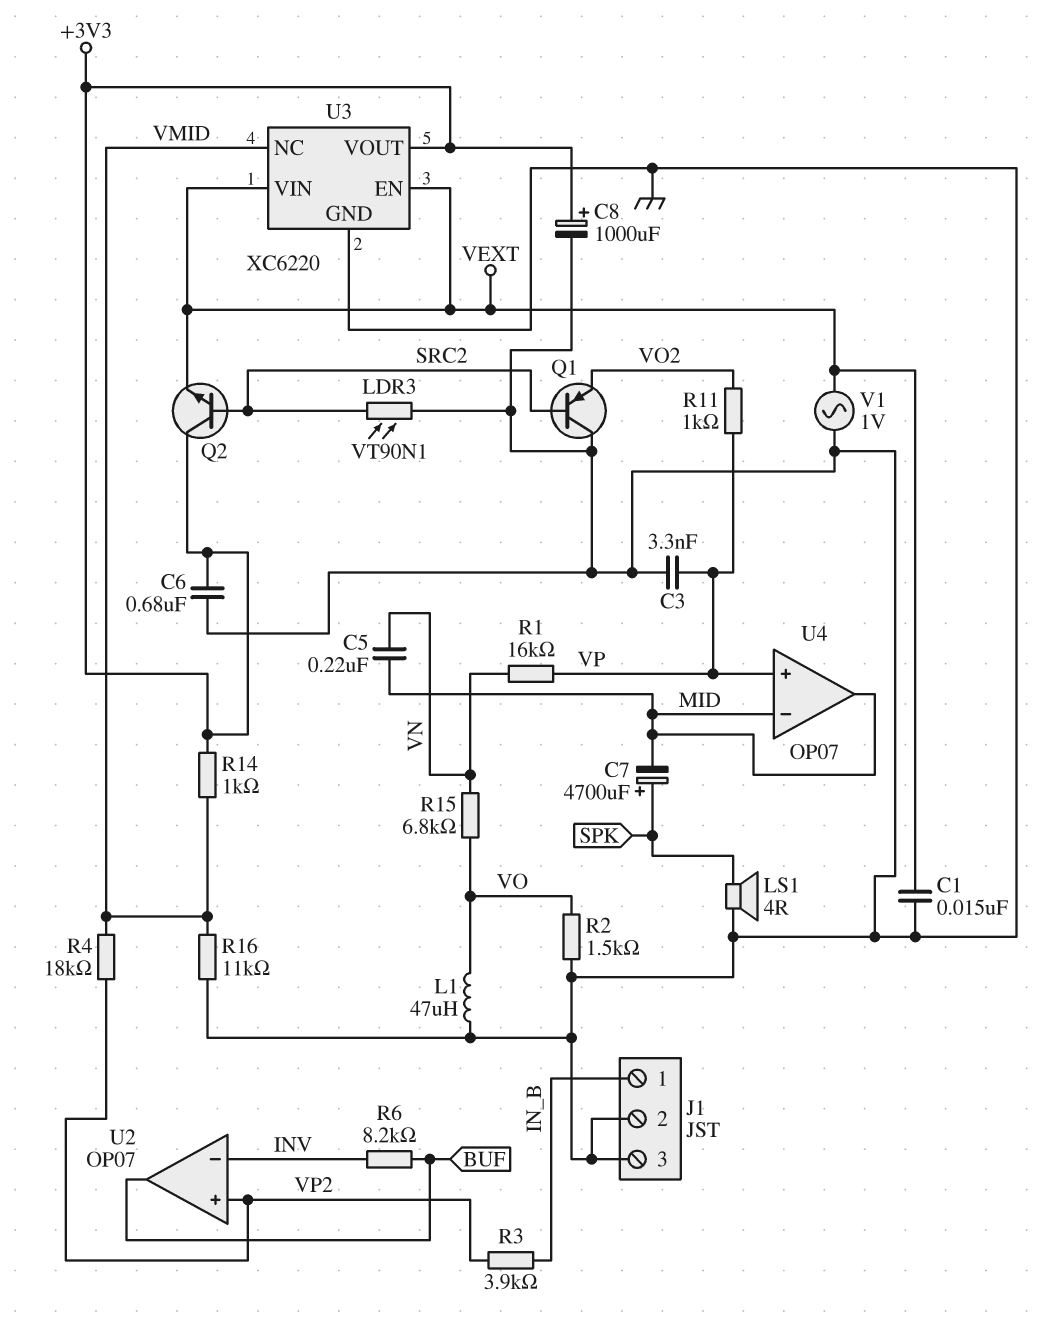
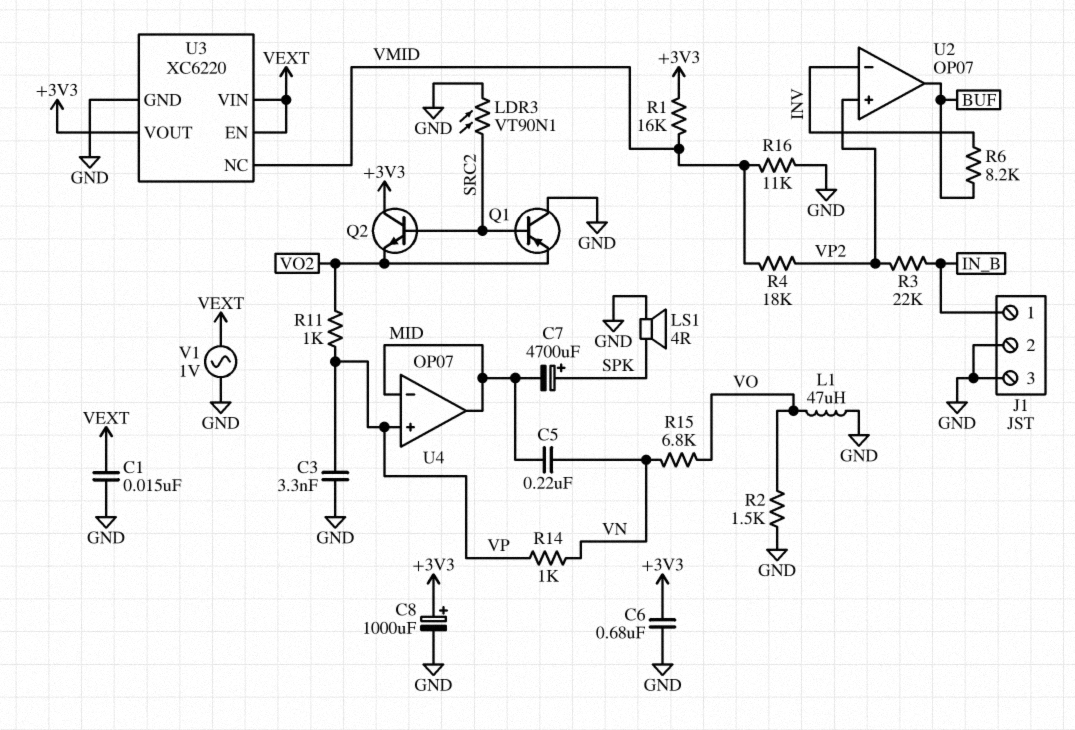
Q2: NPN (B SRC2, C +3V3, E VEXT) -> NPN (B SRC2, C +3V3, E VO2)
R1: 16k (VN, VP) -> 16k (+3V3, VMID)
R3: 3.9k (IN_B, VP2) -> 22k (IN_B, VP2)
R14: 1k (+3V3, VMID) -> 1k (VN, VP)

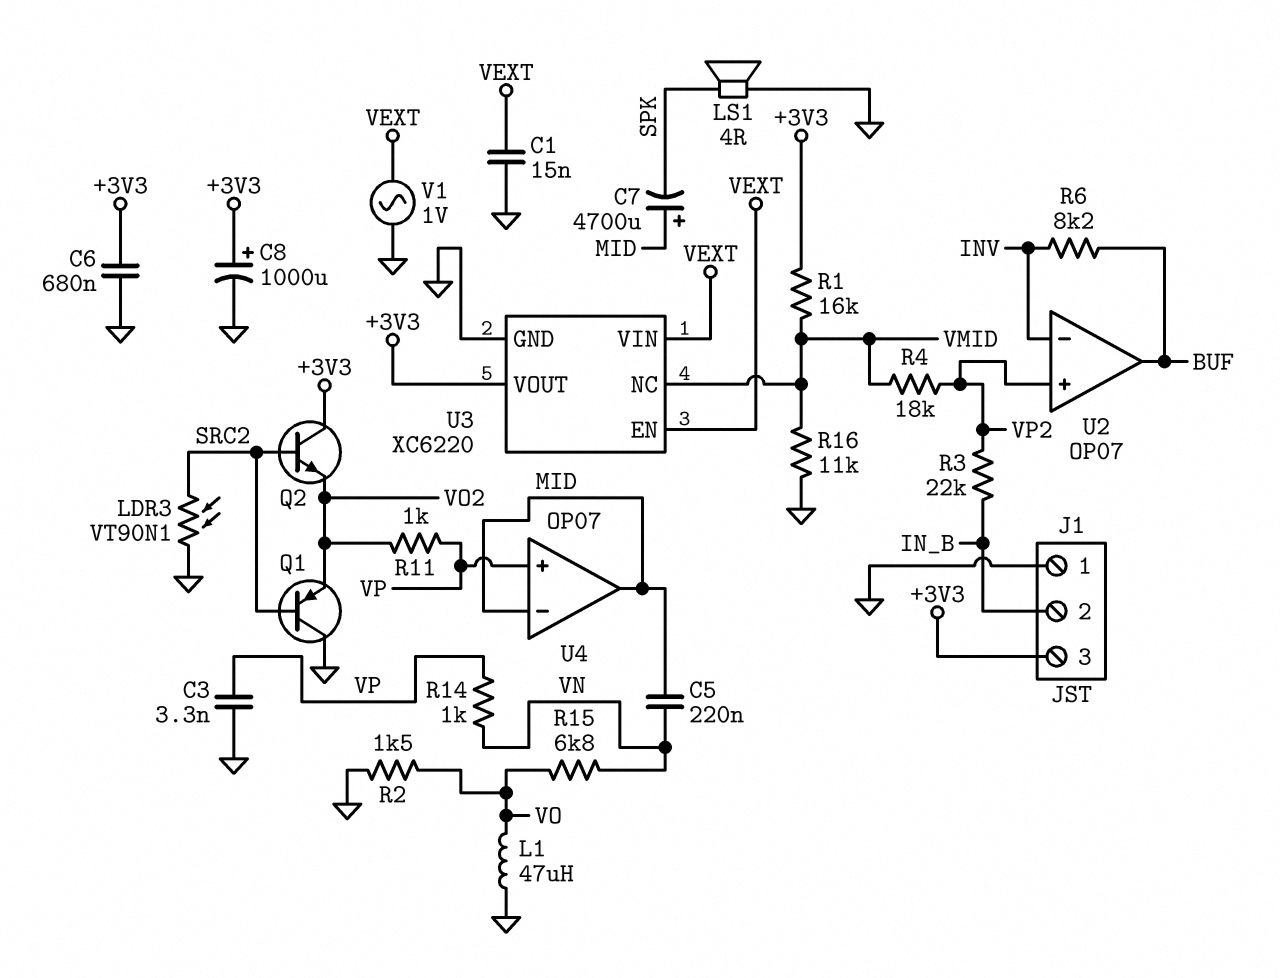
C7: 4700uF (plus SPK, minus MID) -> 4700uF (plus MID, minus SPK)
J1 pin 1: IN_B -> GND
J1 pin 2: GND -> IN_B
J1 pin 3: GND -> +3V3

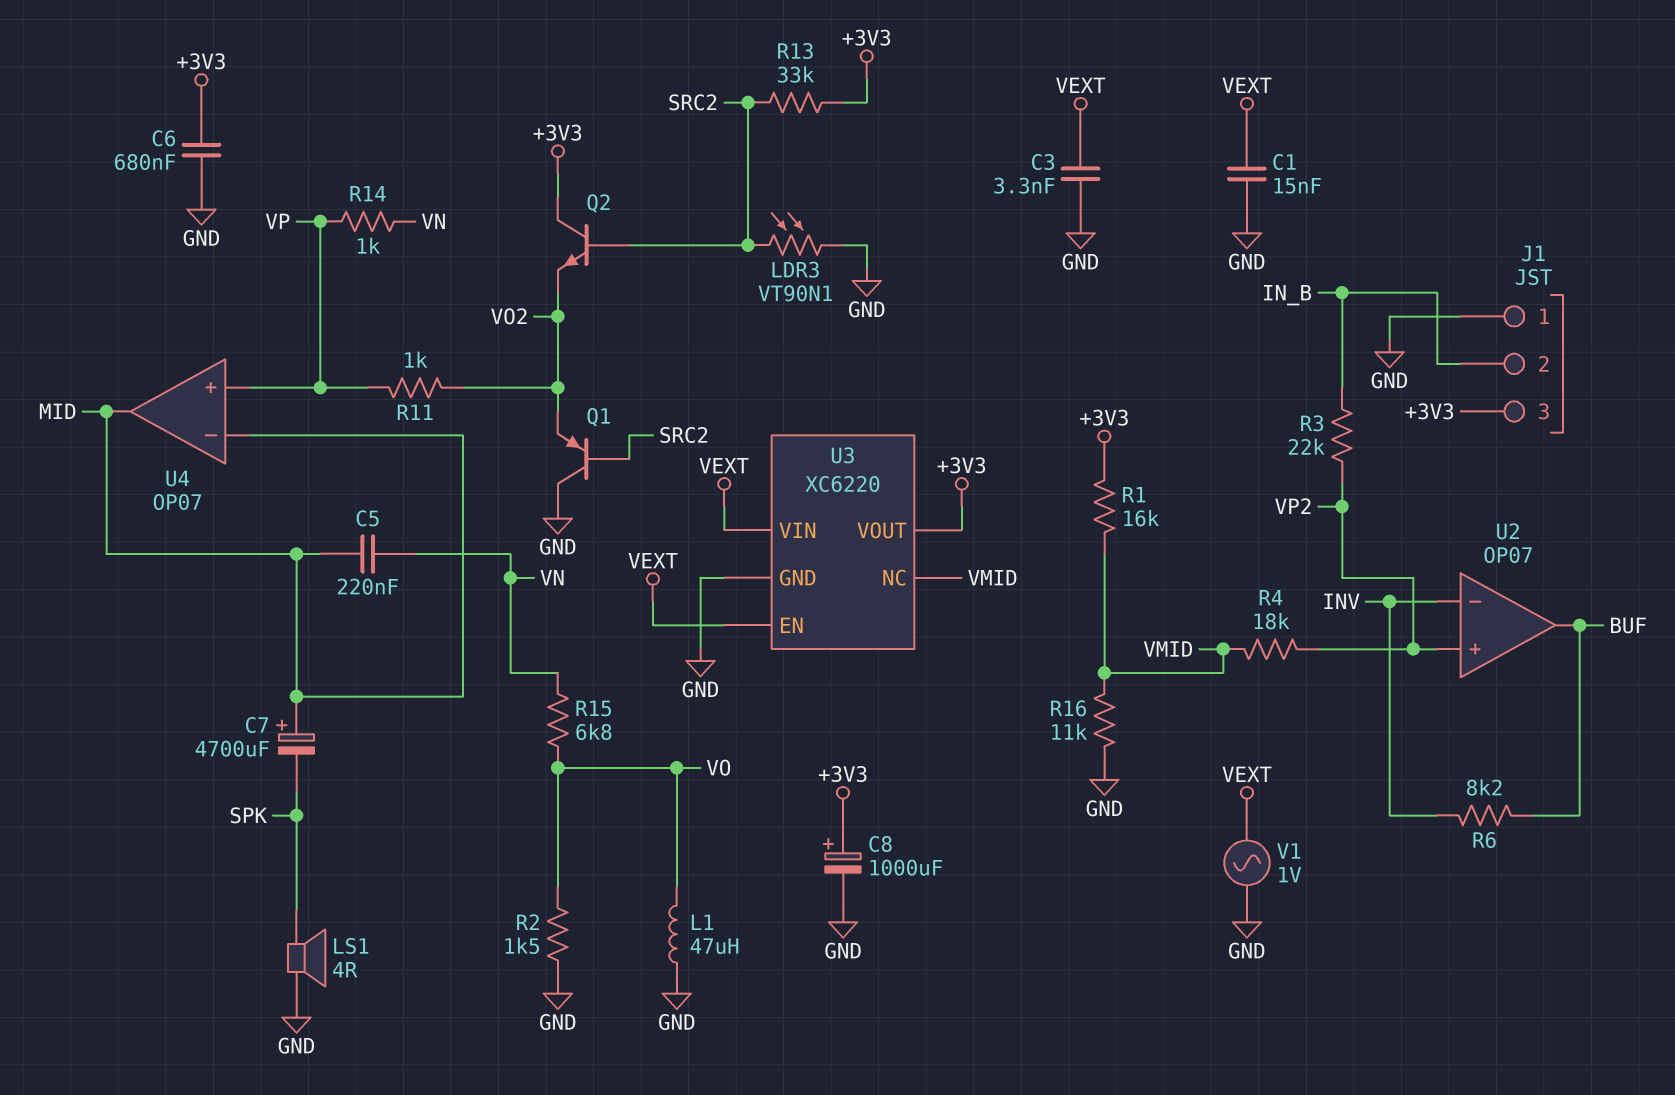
C3: 3.3nF (GND, VP) -> 3.3nF (GND, VEXT)
R13: none -> 33k (+3V3, SRC2)

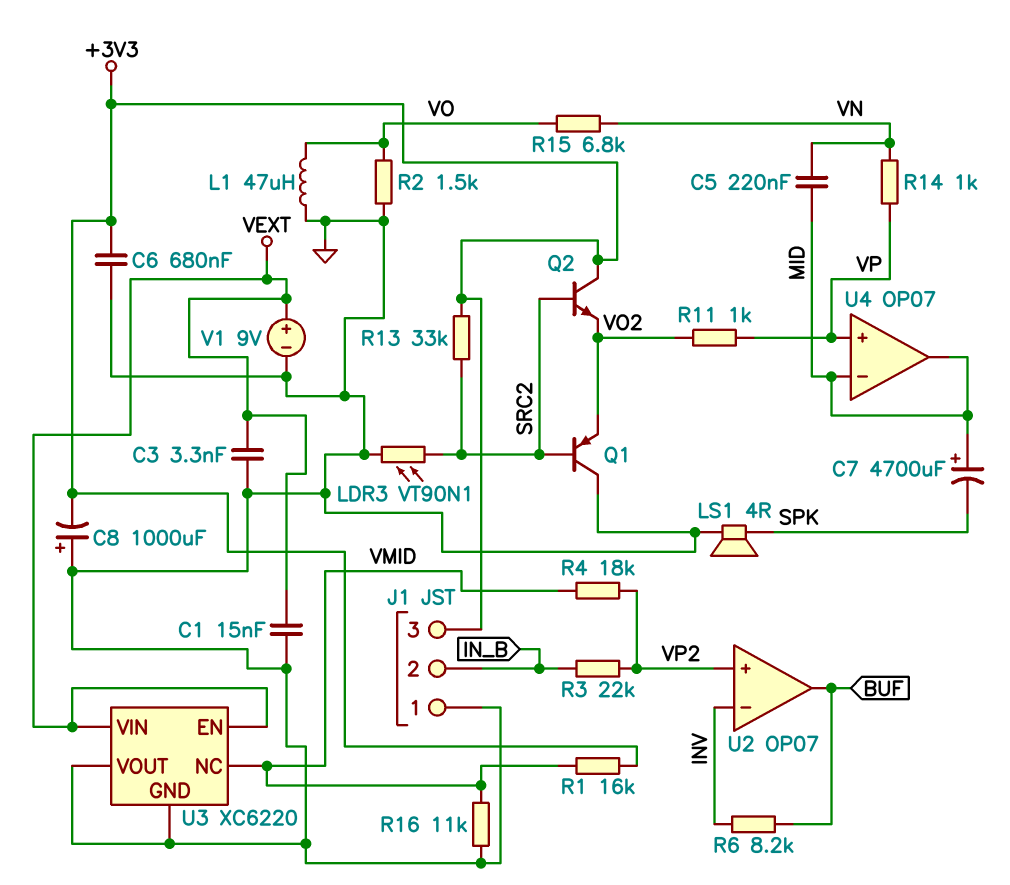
C8: 1000uF (plus +3V3, minus GND) -> 1000uF (plus GND, minus +3V3)
U3 pin VOUT: +3V3 -> GND
V1: AC 1V (GND, VEXT) -> 9V (plus VEXT, minus GND)

